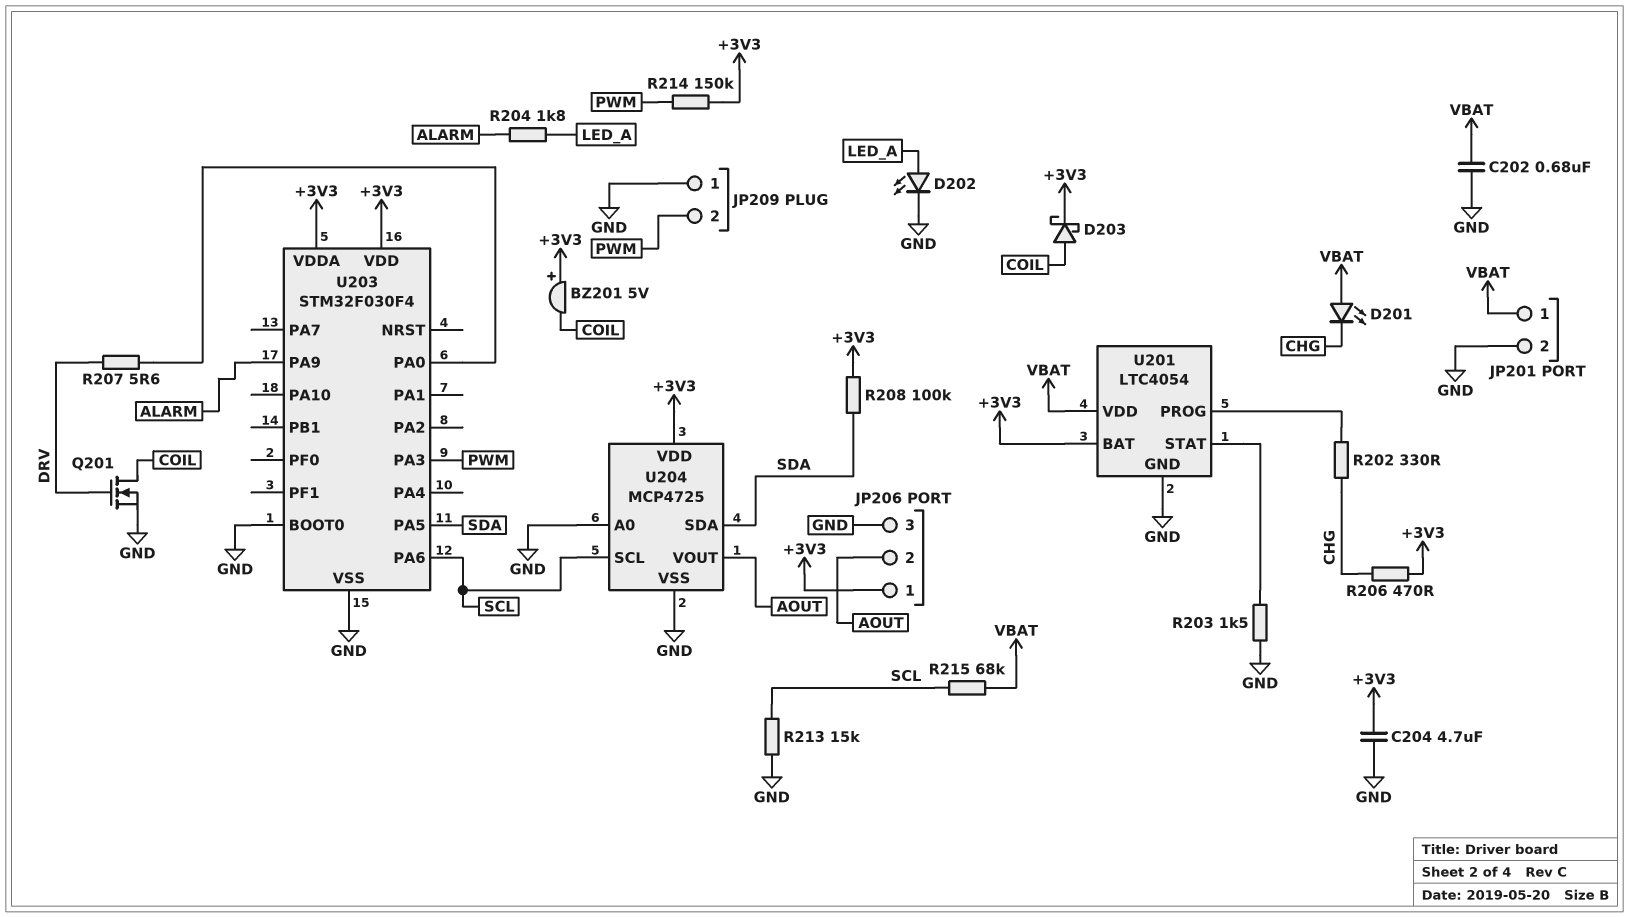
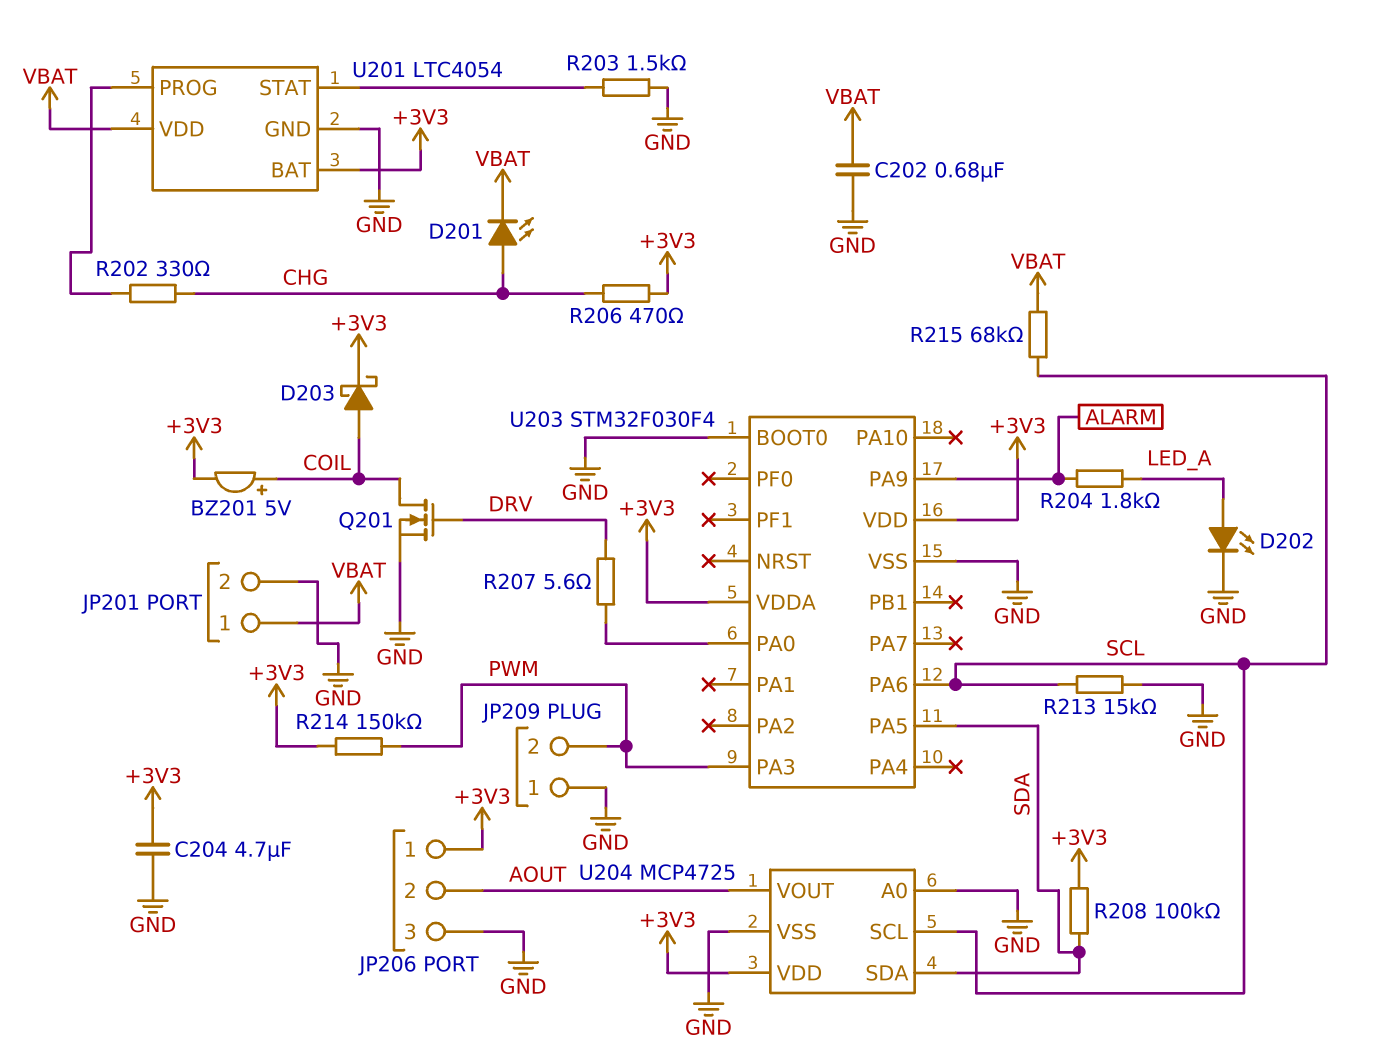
BZ201: buzzer 5V (plus +3V3, minus COIL) -> buzzer 5V (plus COIL, minus +3V3)
D201: LED (A VBAT, K CHG) -> LED (A CHG, K VBAT)

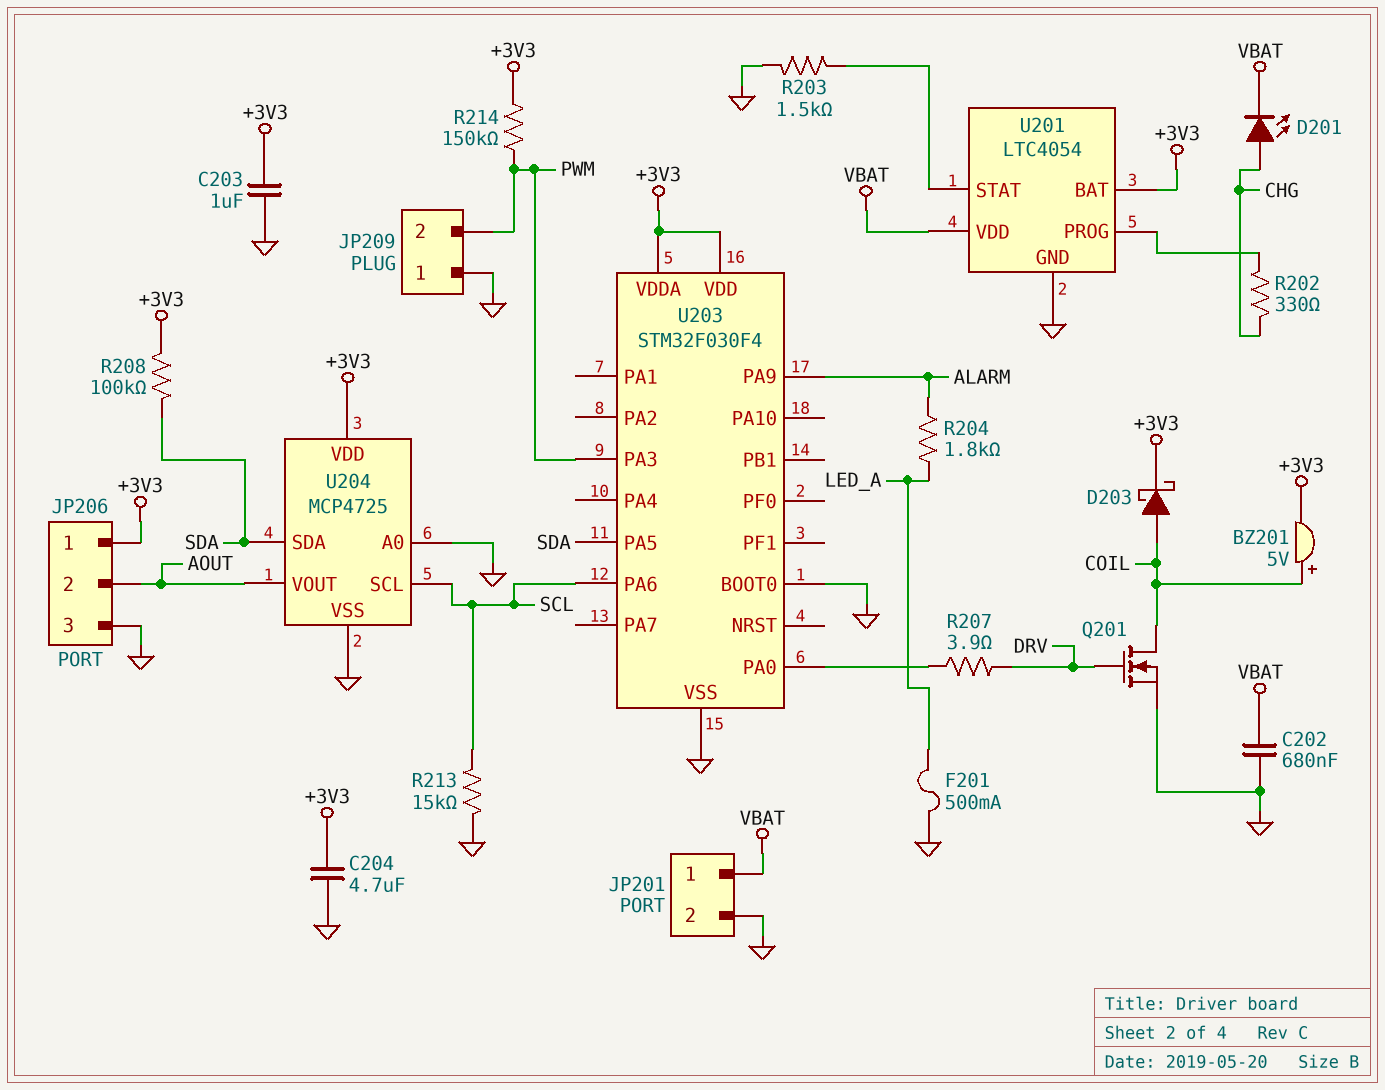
C203: none -> 1uF (+3V3, GND)
D202: LED (A LED_A, K GND) -> none
F201: none -> 500mA (GND, LED_A)
R206: 470 (+3V3, CHG) -> none
R207: 5.6 (DRV, U203/PA0) -> 3.9 (DRV, U203/PA0)
R215: 68k (SCL, VBAT) -> none

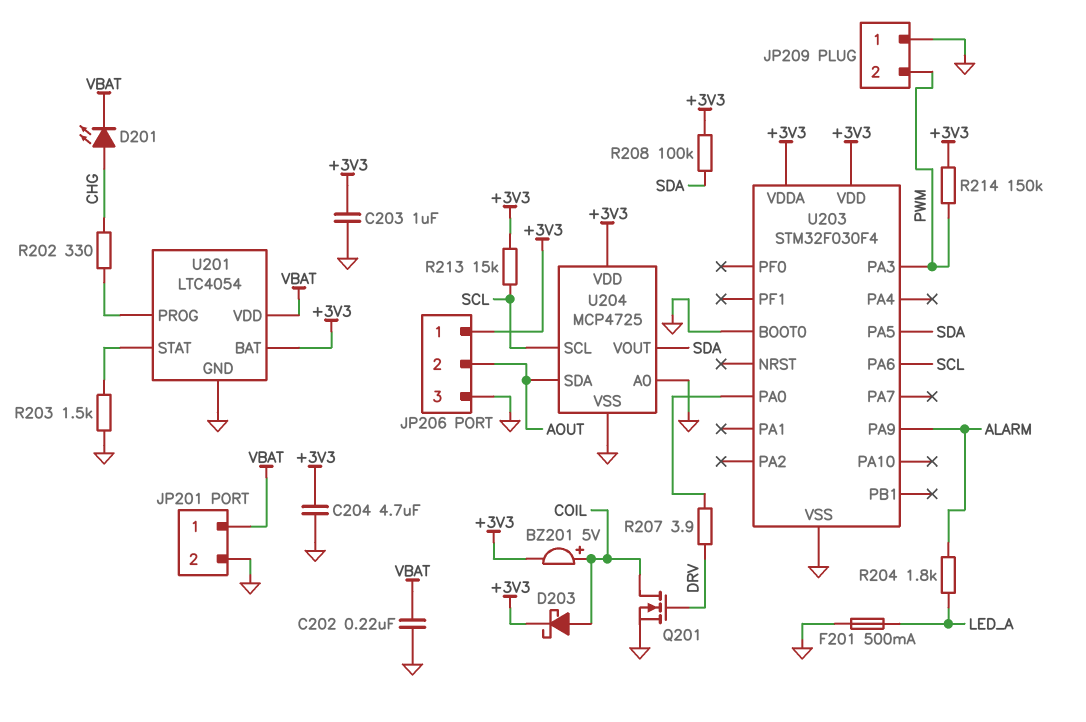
C202: 680nF (GND, VBAT) -> 220nF (GND, VBAT)
R213: 15k (GND, SCL) -> 15k (+3V3, SCL)
U204 pin SDA: SDA -> AOUT
U204 pin VOUT: AOUT -> SDA

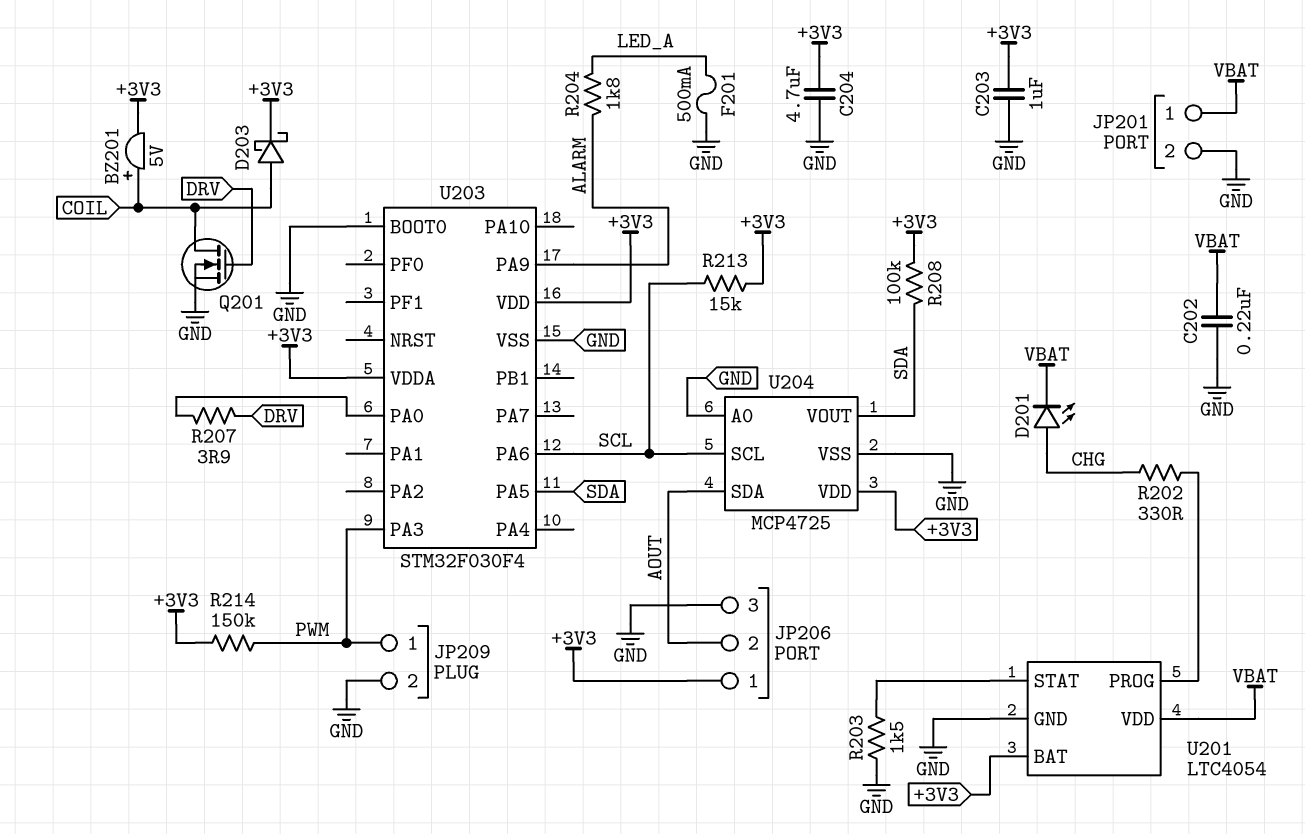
JP209 pin 1: GND -> PWM
JP209 pin 2: PWM -> GND

